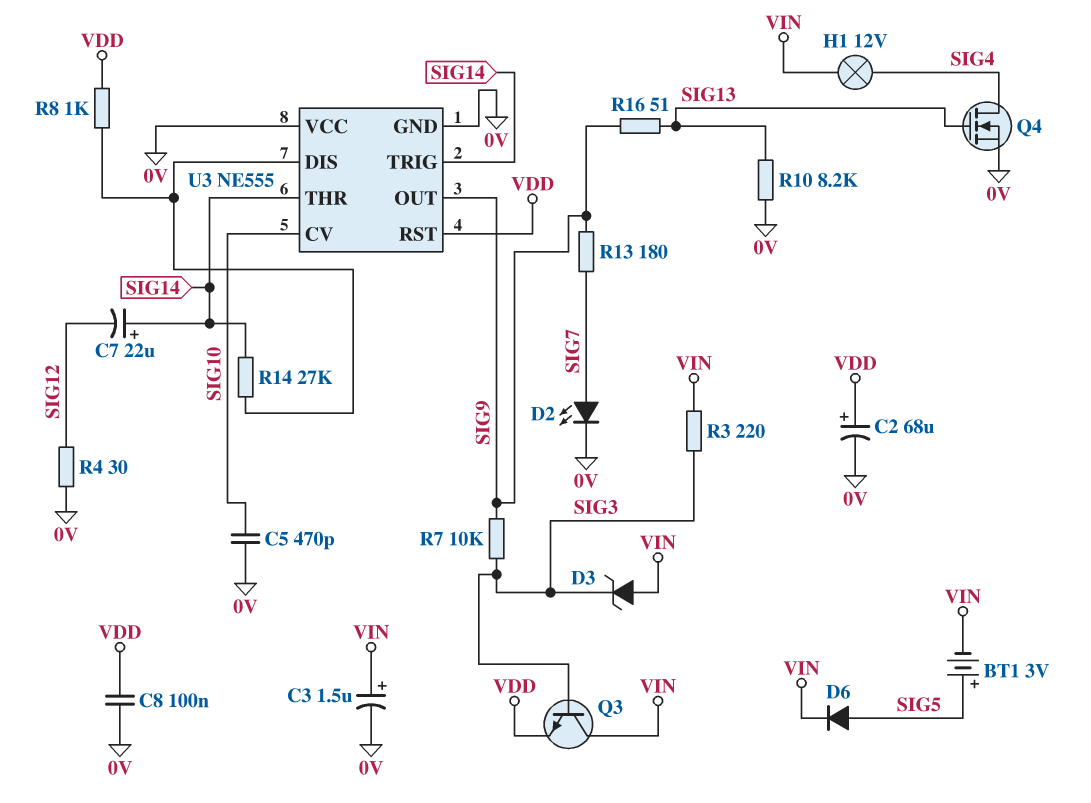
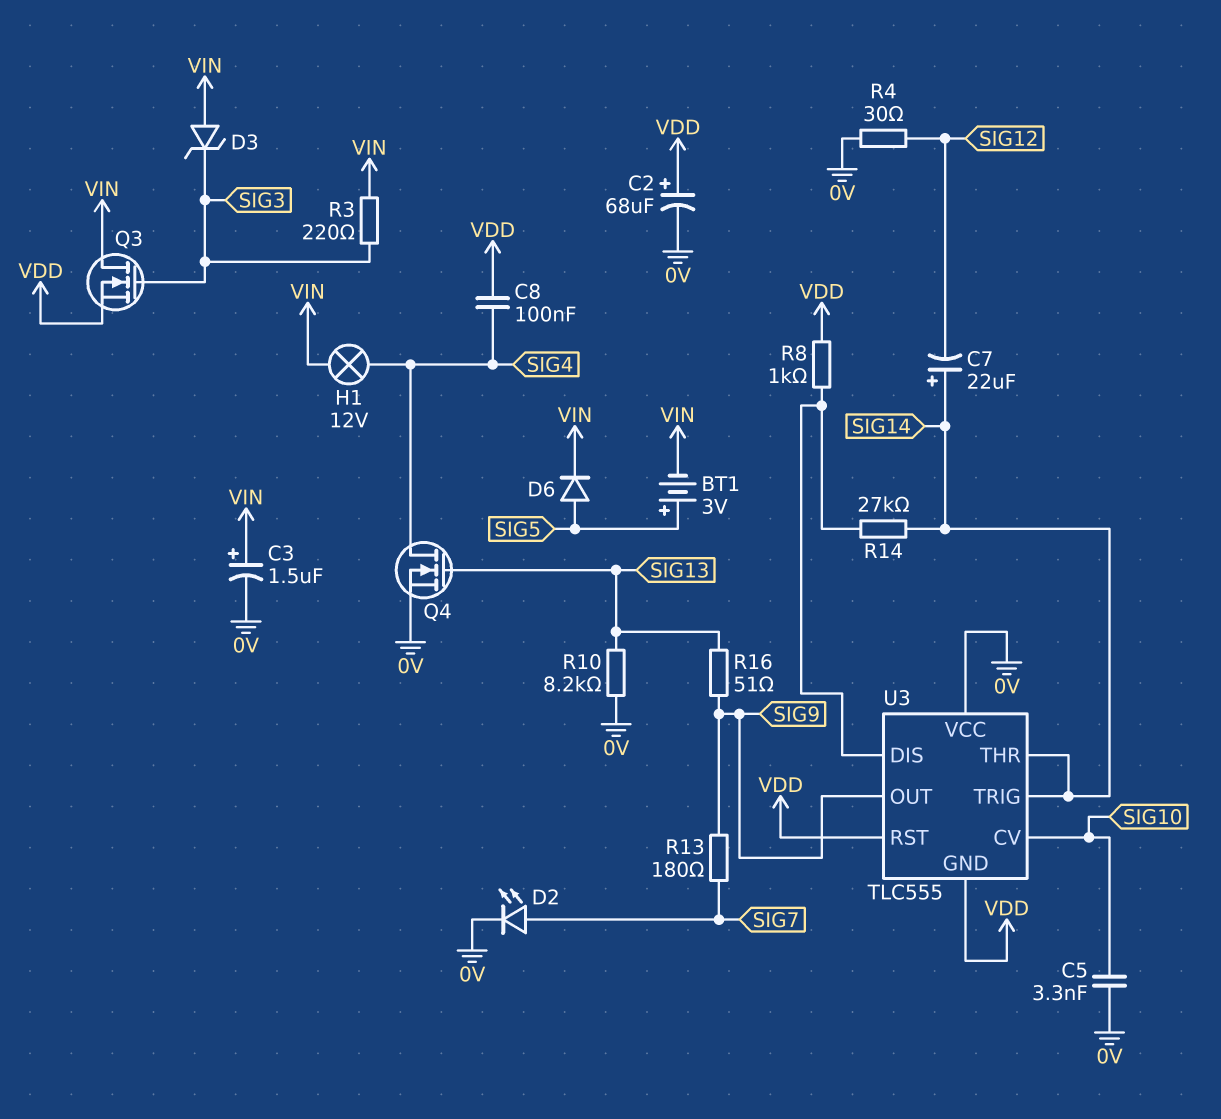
C5: 470pF (0V, SIG10) -> 3.3nF (0V, SIG10)
C8: 100nF (0V, VDD) -> 100nF (SIG4, VDD)
Q3: NPN (B SIG3, C VIN, E VDD) -> NMOS (G SIG3, D VIN, S VDD)
R7: 10k (SIG3, SIG9) -> none
U3: NE555 -> TLC555
U3 pin GND: 0V -> VDD

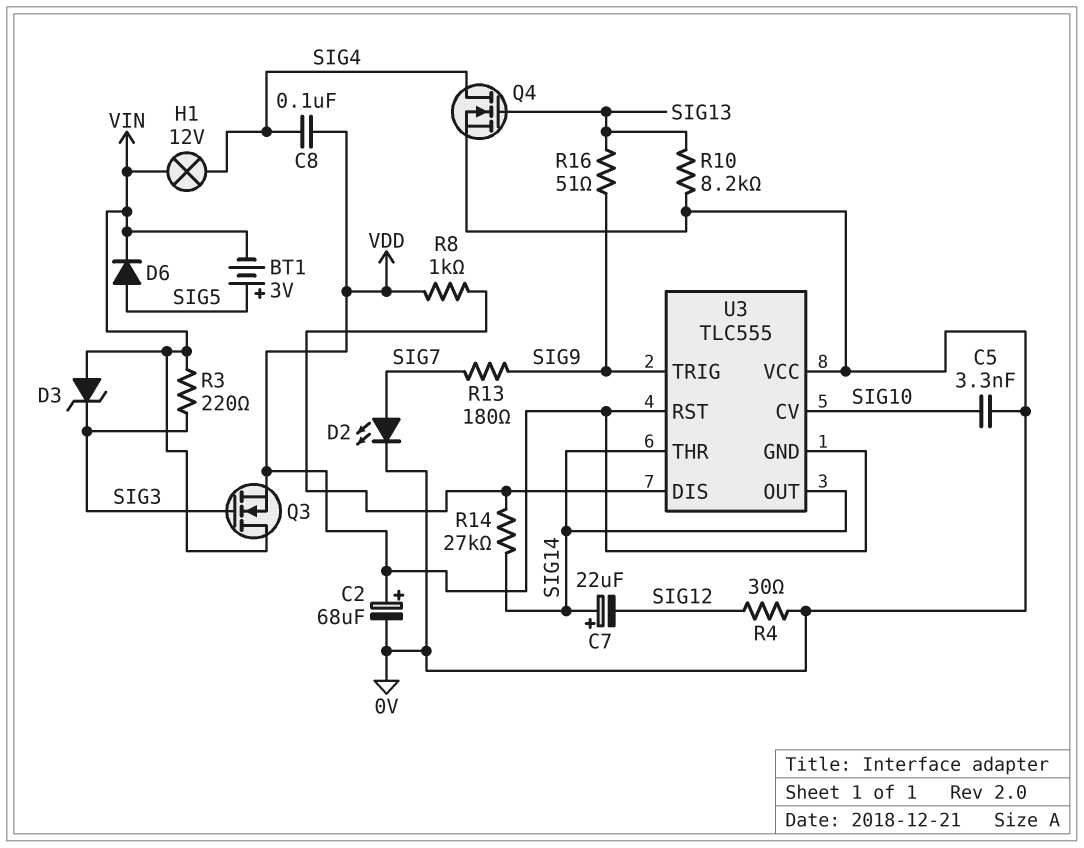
C3: 1.5uF (plus VIN, minus 0V) -> none
U3 pin OUT: SIG9 -> SIG14
U3 pin TRIG: SIG14 -> SIG9

